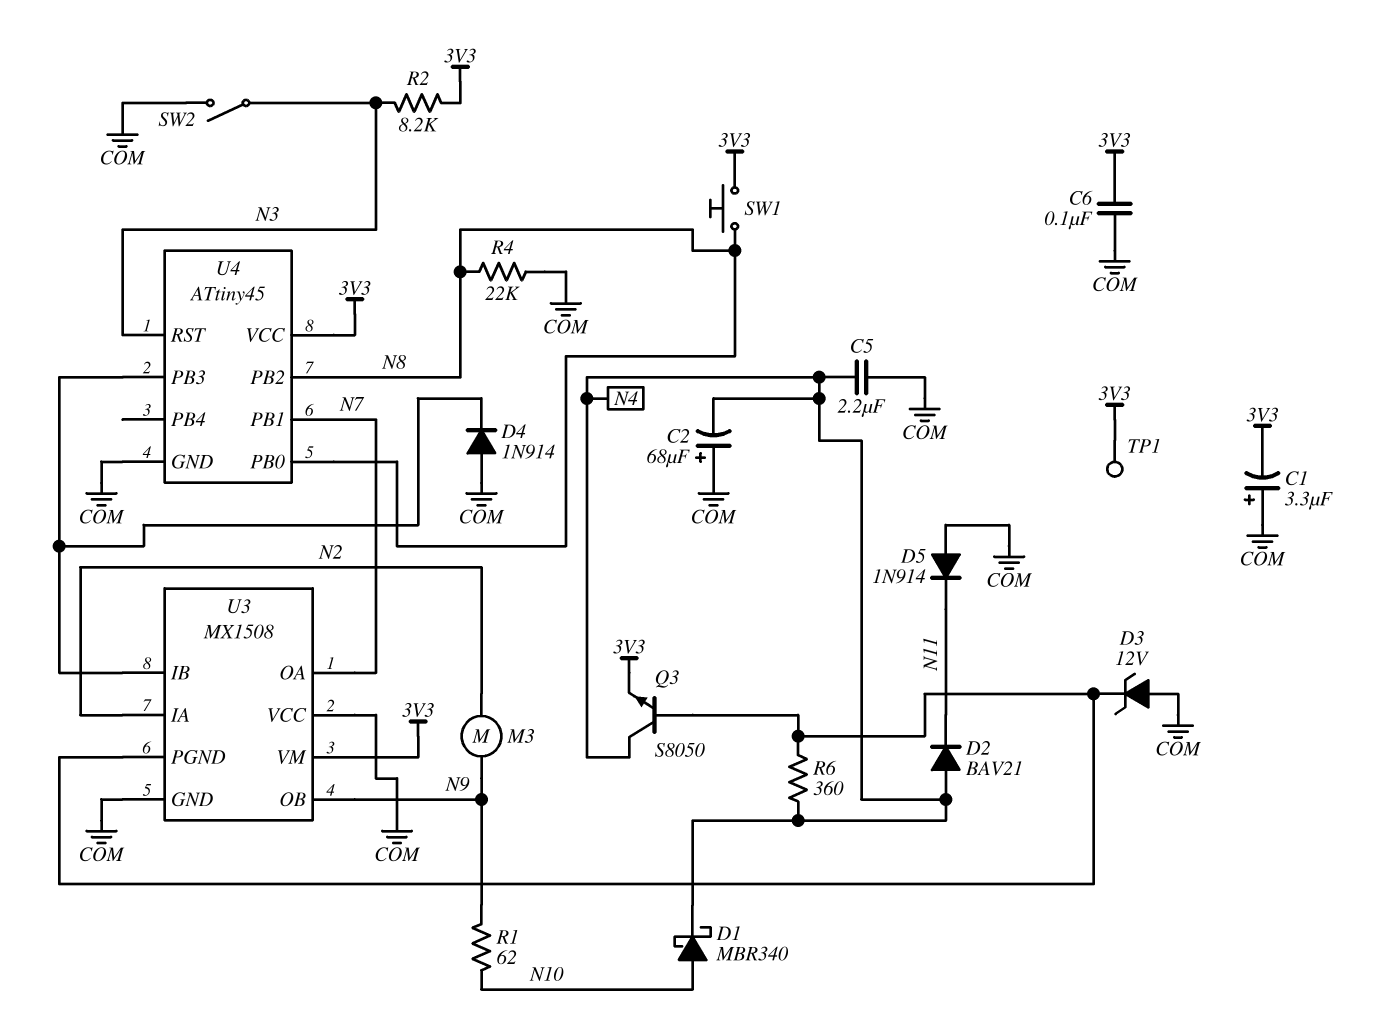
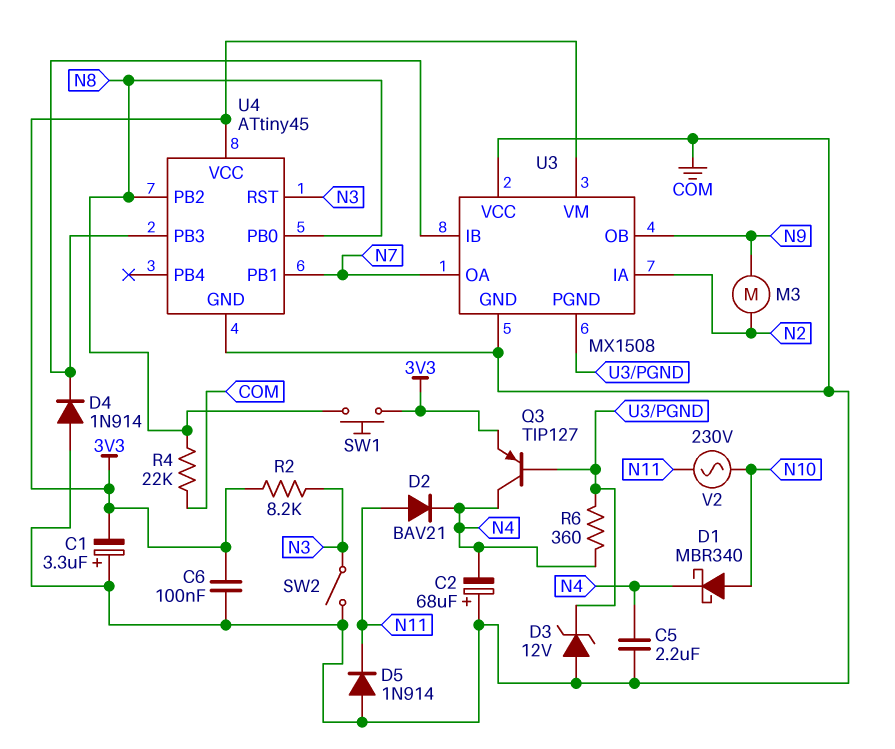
D2: diode BAV21 (A N4, K N11) -> diode BAV21 (A N11, K N4)
Q3: NPN S8050 (B U3/PGND, C N4, E 3V3) -> PNP TIP127 (B U3/PGND, C N4, E 3V3)
R1: 62 (N9, N10) -> none
TP1: test point (3V3) -> none
V2: none -> AC 230V (N10, N11)

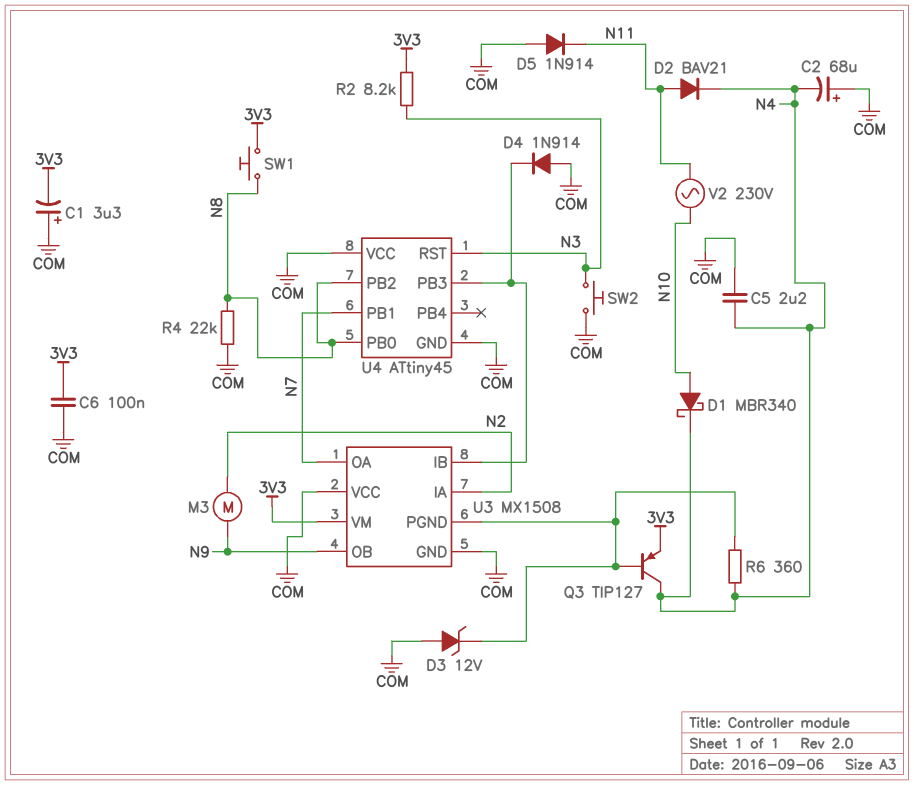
SW2: switch (COM, N3) -> button (COM, N3)
U4 pin VCC: 3V3 -> COM

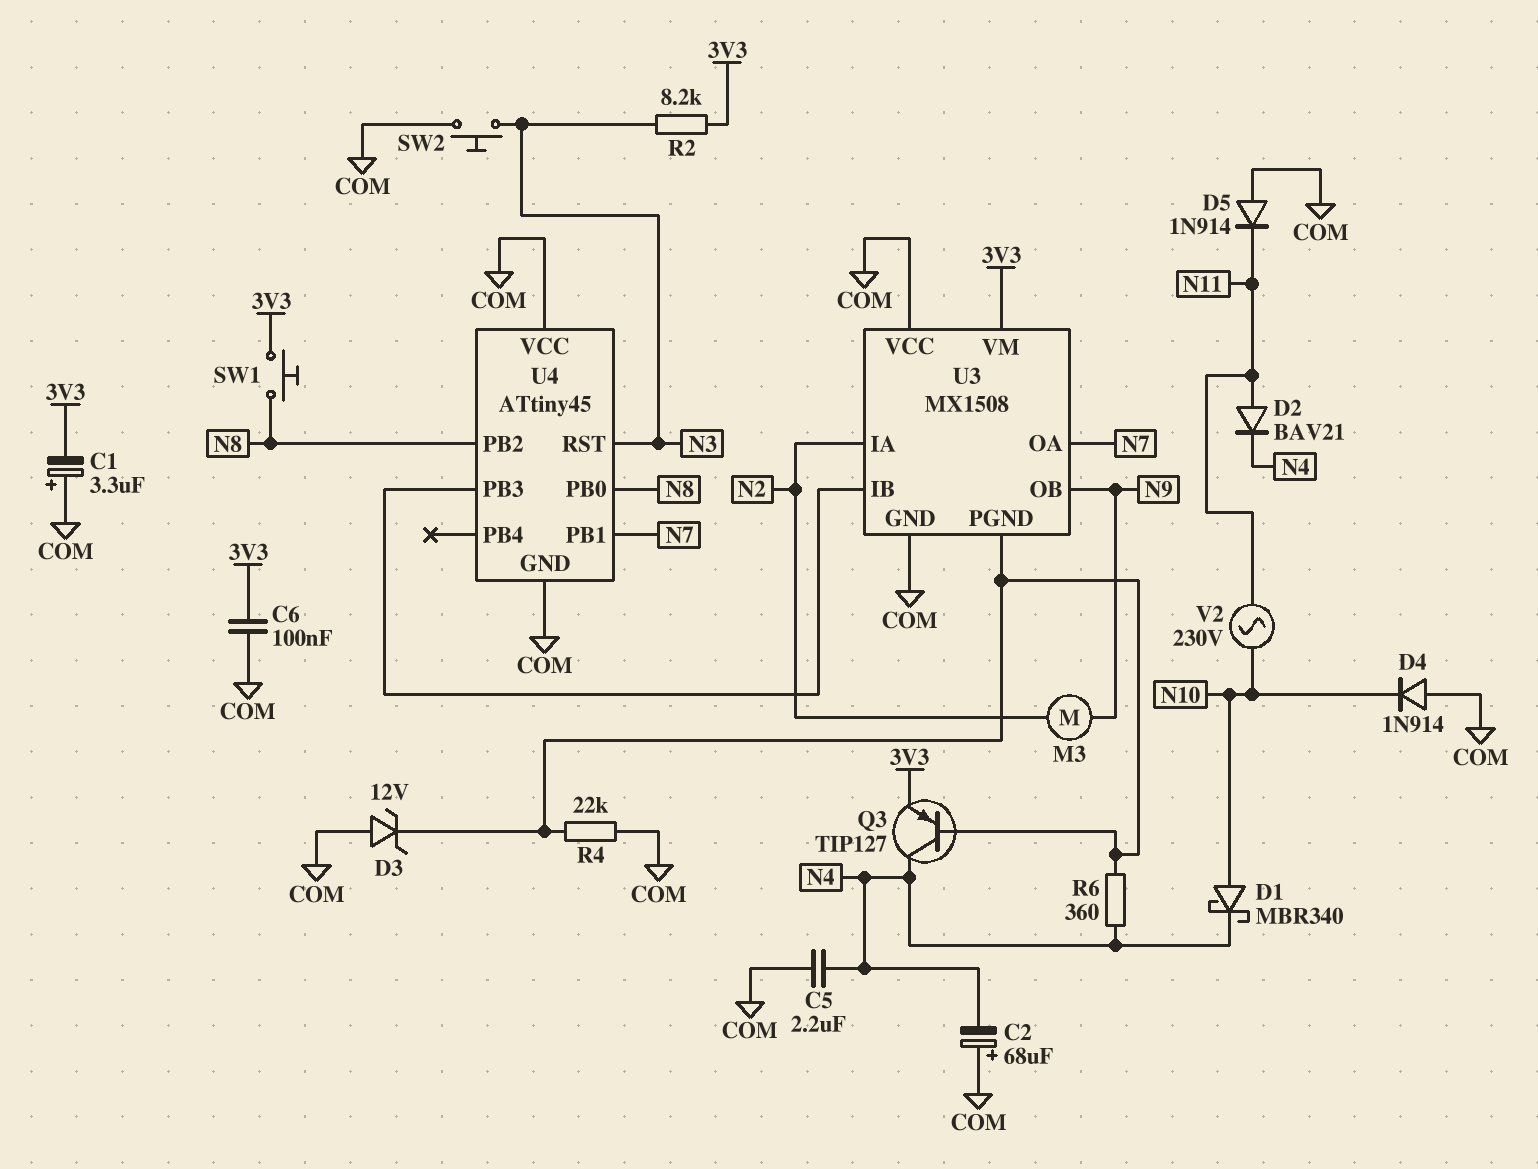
D4: diode 1N914 (A COM, K U3/IB) -> diode 1N914 (A COM, K N10)
R4: 22k (COM, N8) -> 22k (COM, U3/PGND)

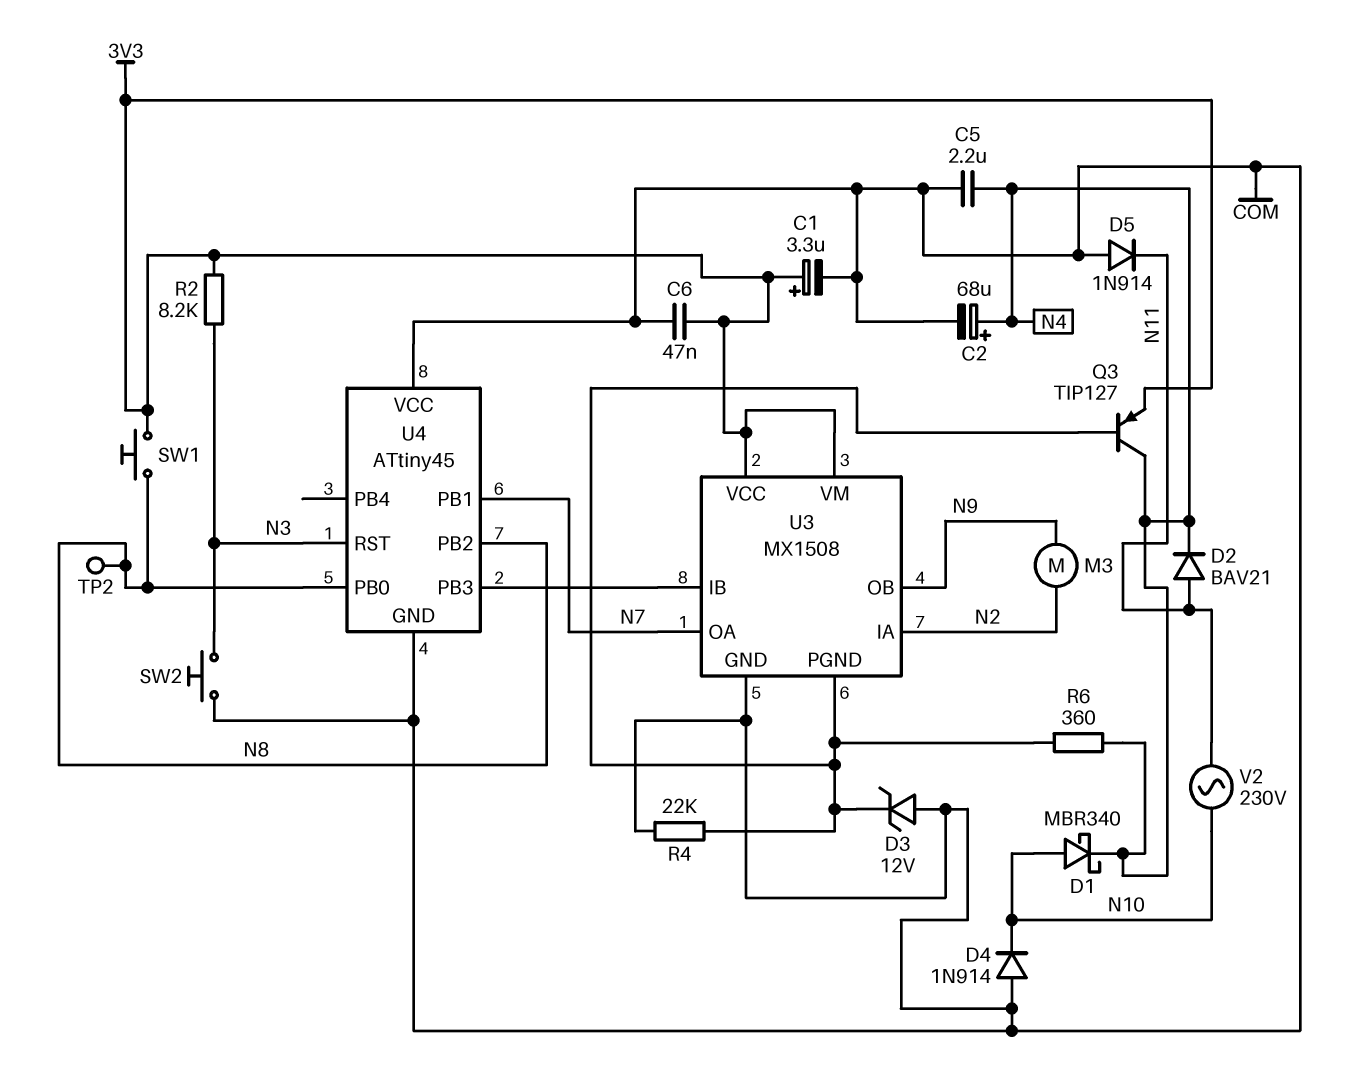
C1: 3.3uF (plus COM, minus 3V3) -> 3.3uF (plus 3V3, minus COM)
C2: 68uF (plus COM, minus N4) -> 68uF (plus N4, minus COM)
C6: 100nF (3V3, COM) -> 47nF (3V3, COM)
TP2: none -> test point (N8)
U3 pin VCC: COM -> 3V3

